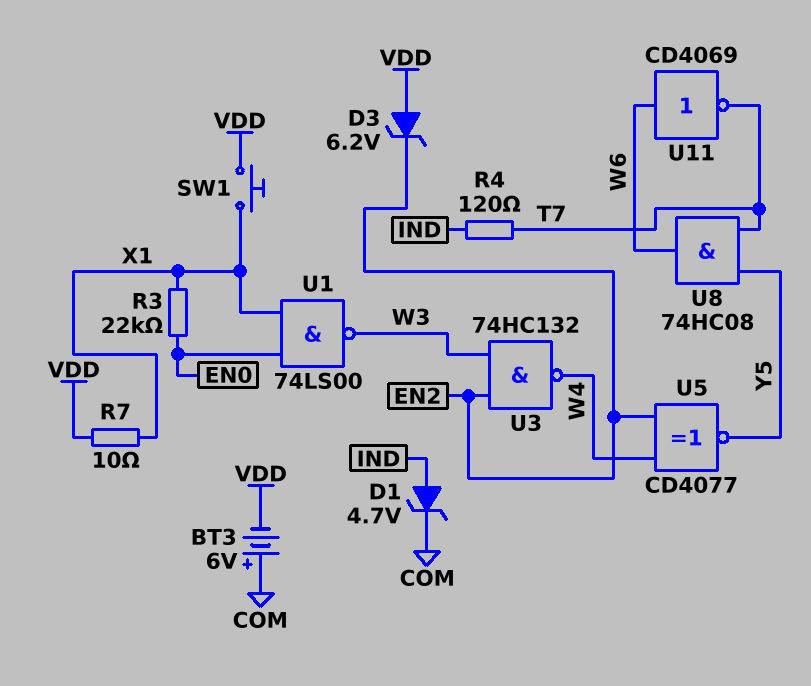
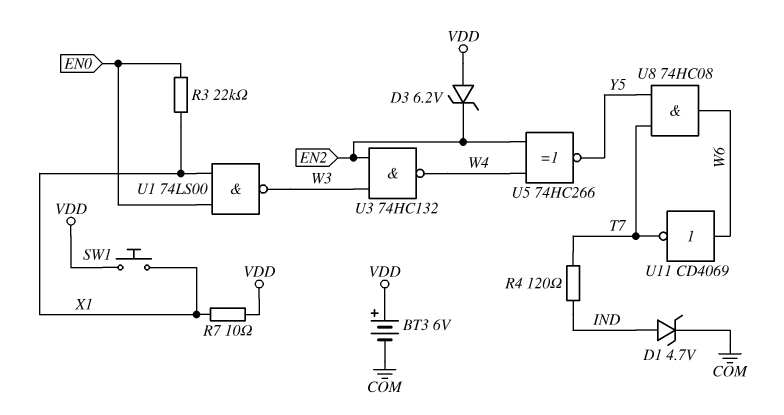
BT3: 6V (plus COM, minus VDD) -> 6V (plus VDD, minus COM)
U5: XNOR CD4077 (in EN2, in W4, out Y5) -> XNOR 74HC266 (in EN2, in W4, out Y5)

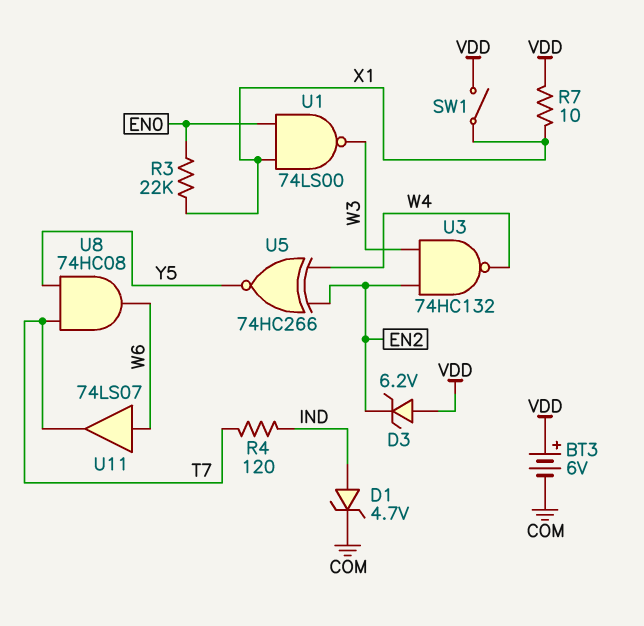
SW1: button (VDD, X1) -> switch (VDD, X1)
U11: NOT CD4069 (in W6, out T7) -> buffer 74LS07 (in W6, out T7)

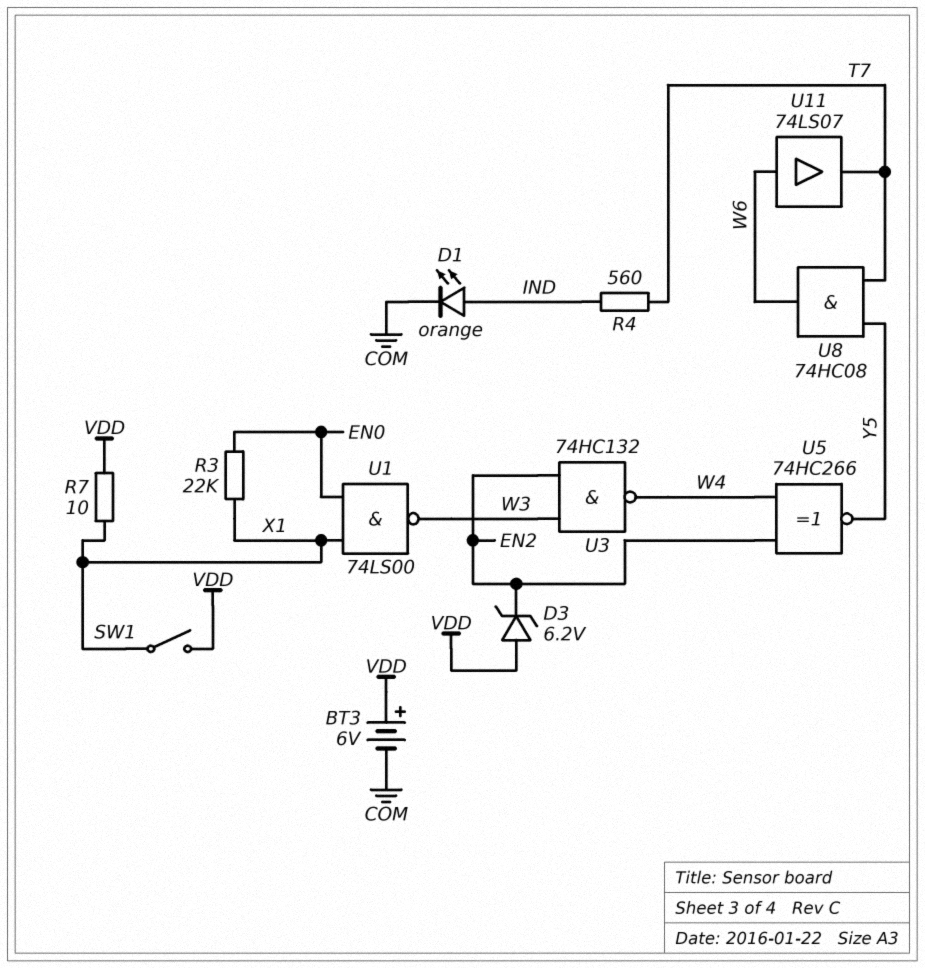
D1: zener 4.7V (A IND, K COM) -> LED orange (A IND, K COM)
R4: 120 (IND, T7) -> 560 (IND, T7)

